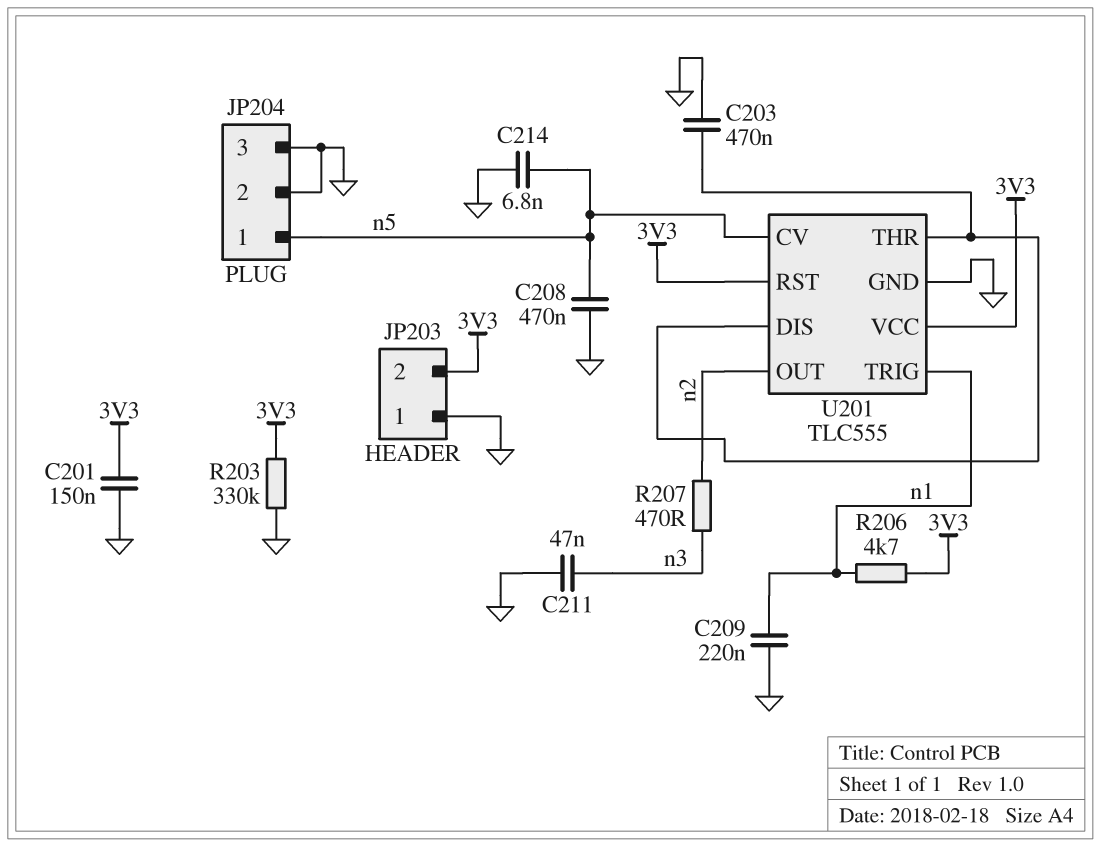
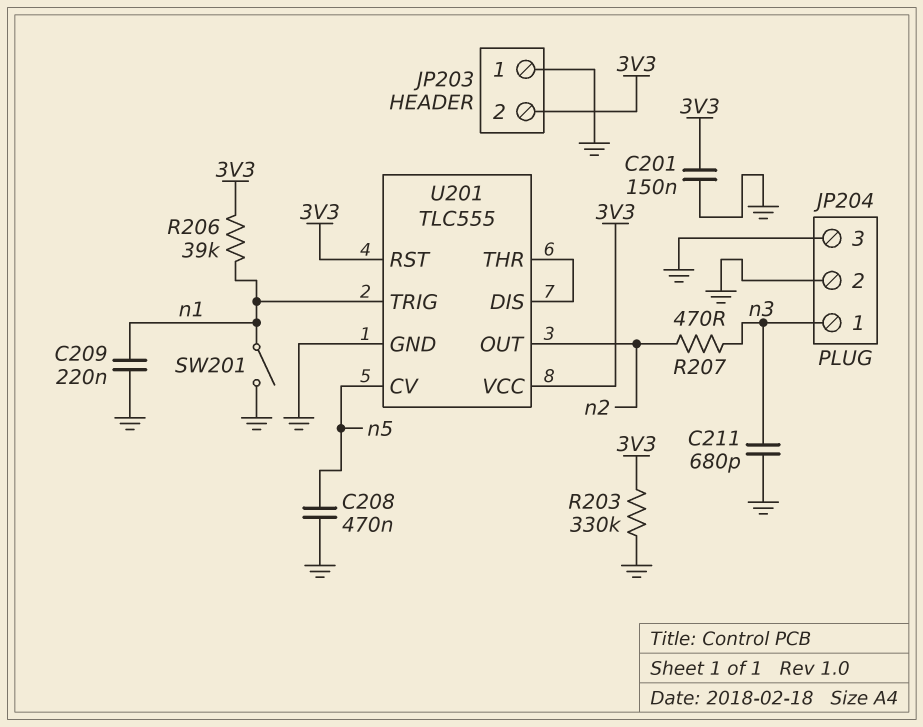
C203: 470nF (GND, U201/DIS) -> none
C211: 47nF (GND, n3) -> 680pF (GND, n3)
C214: 6.8nF (GND, n5) -> none
JP204 pin 1: n5 -> n3
R206: 4.7k (3V3, n1) -> 39k (3V3, n1)
SW201: none -> switch (GND, n1)

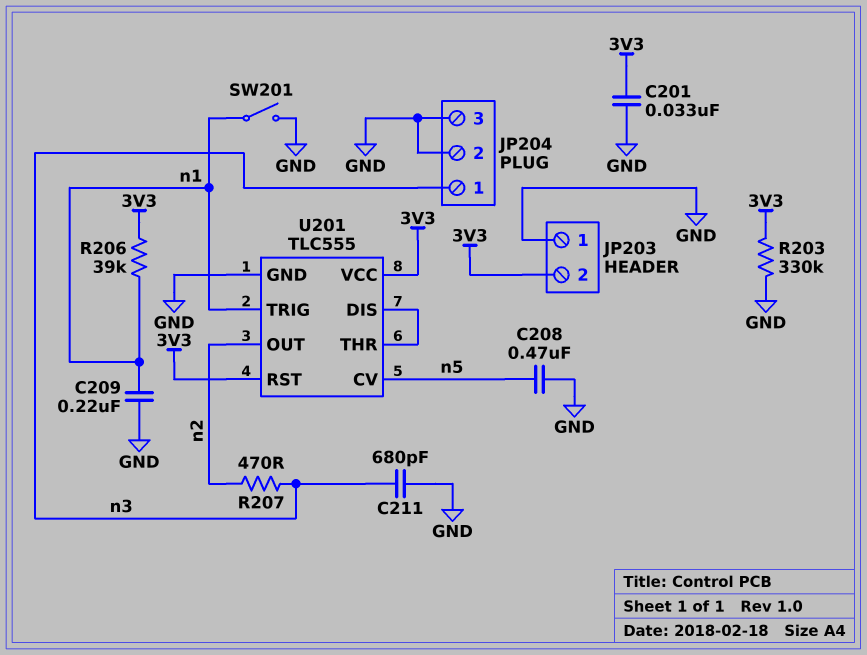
C201: 150nF (3V3, GND) -> 33nF (3V3, GND)

